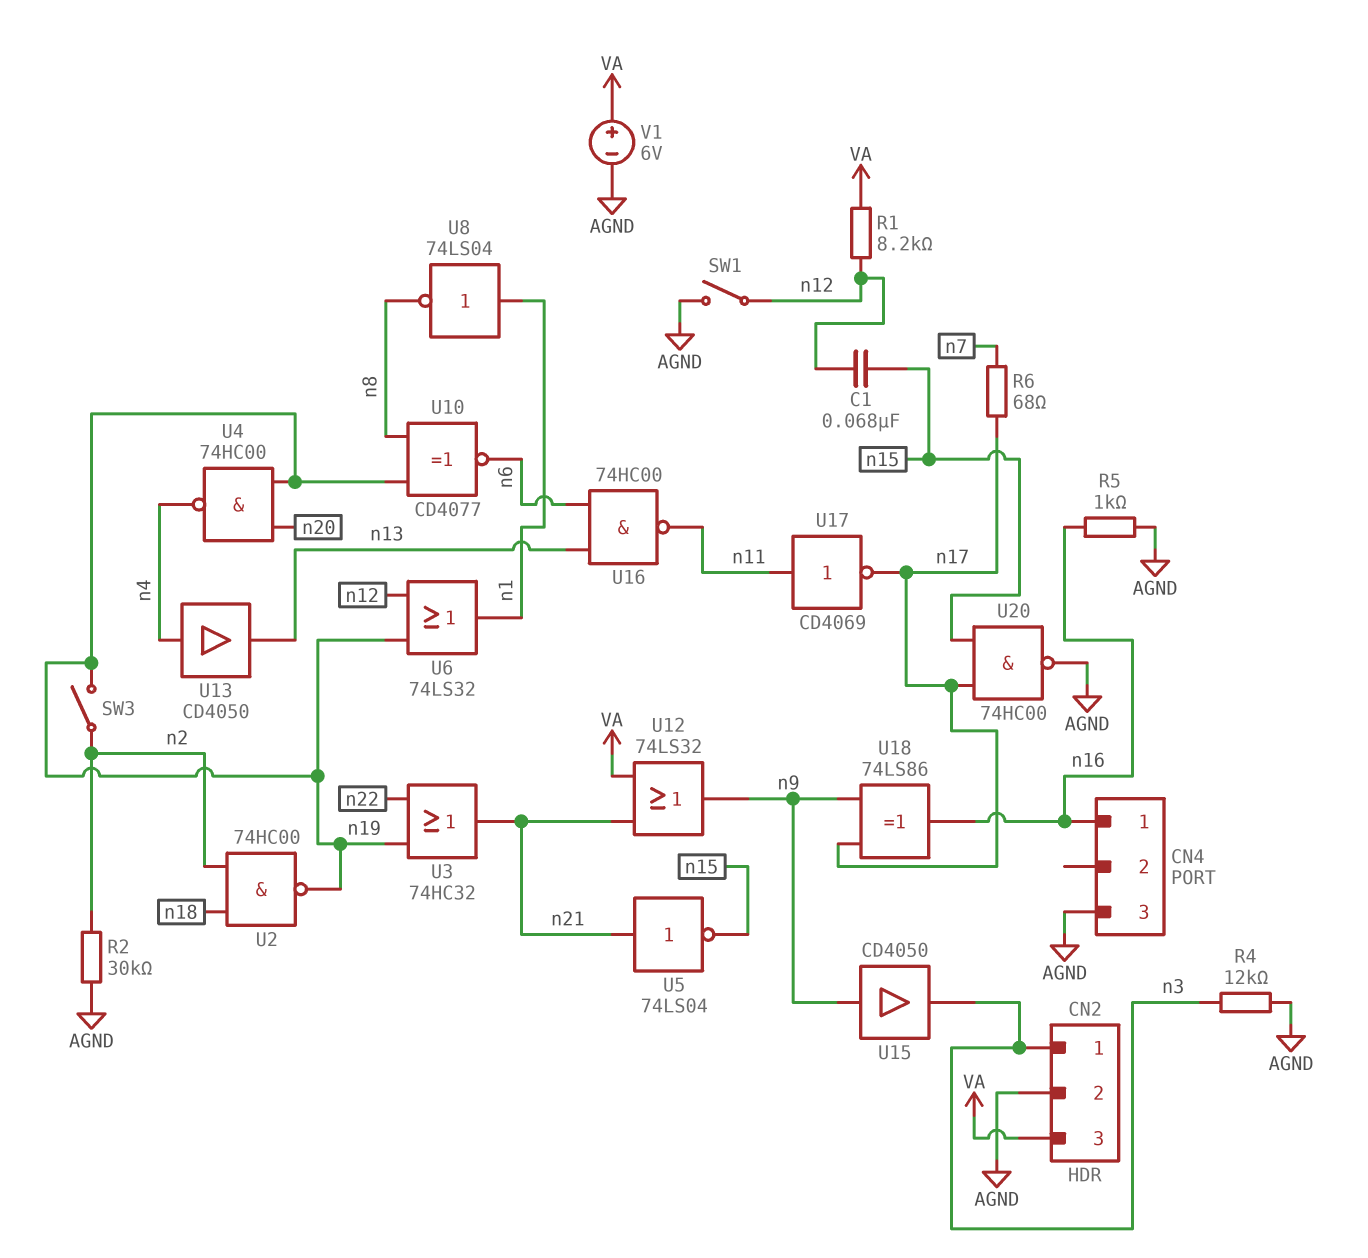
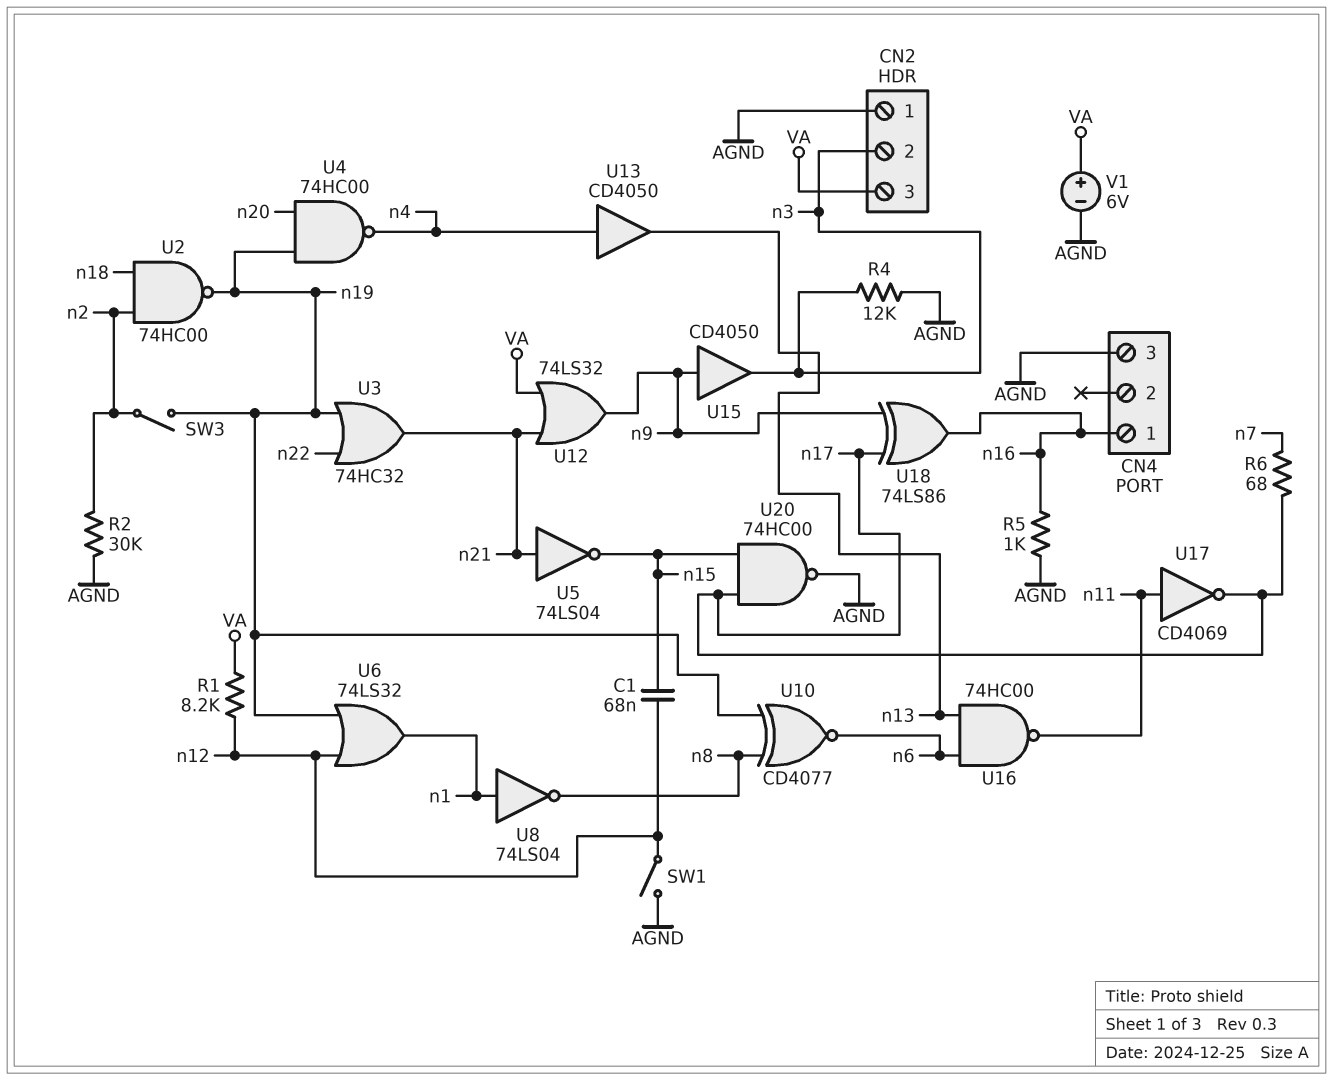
CN2 pin 1: n3 -> AGND
CN2 pin 2: AGND -> n3

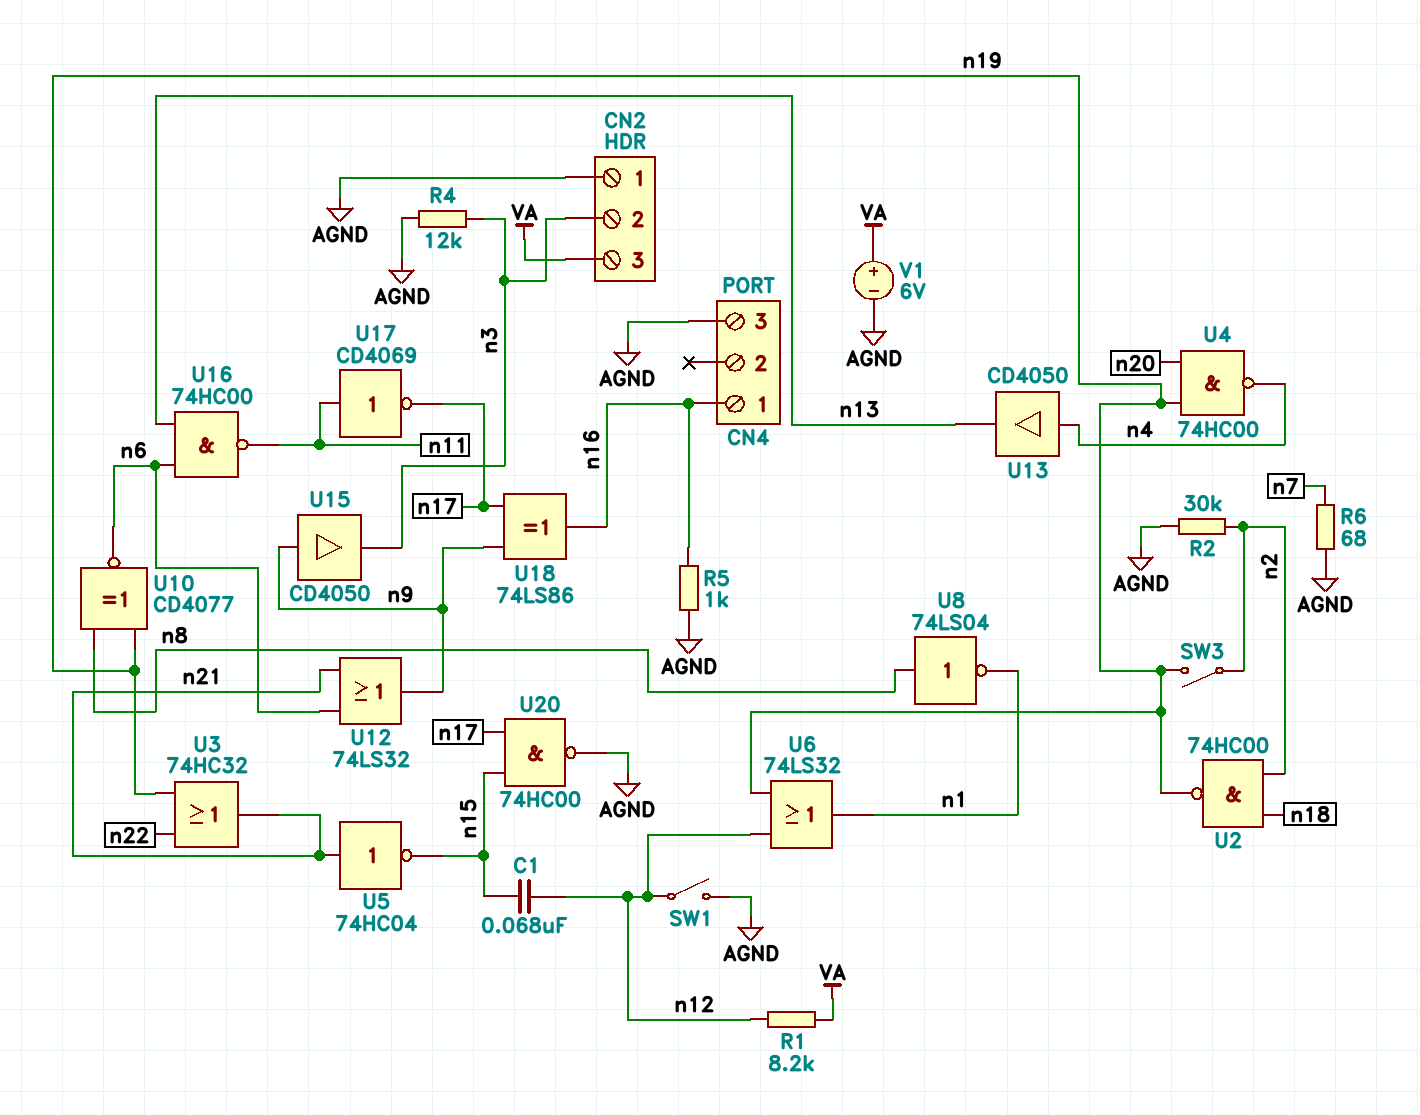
R6: 68 (n7, n17) -> 68 (AGND, n7)
U5: NOT 74LS04 (in n21, out n15) -> NOT 74HC04 (in n21, out n15)
U8: NOT 74LS04 (in n1, out n8) -> NOT 74LS04 (in n8, out n1)
U12: OR 74LS32 (in VA, in n21, out n9) -> OR 74LS32 (in n6, in n21, out n9)

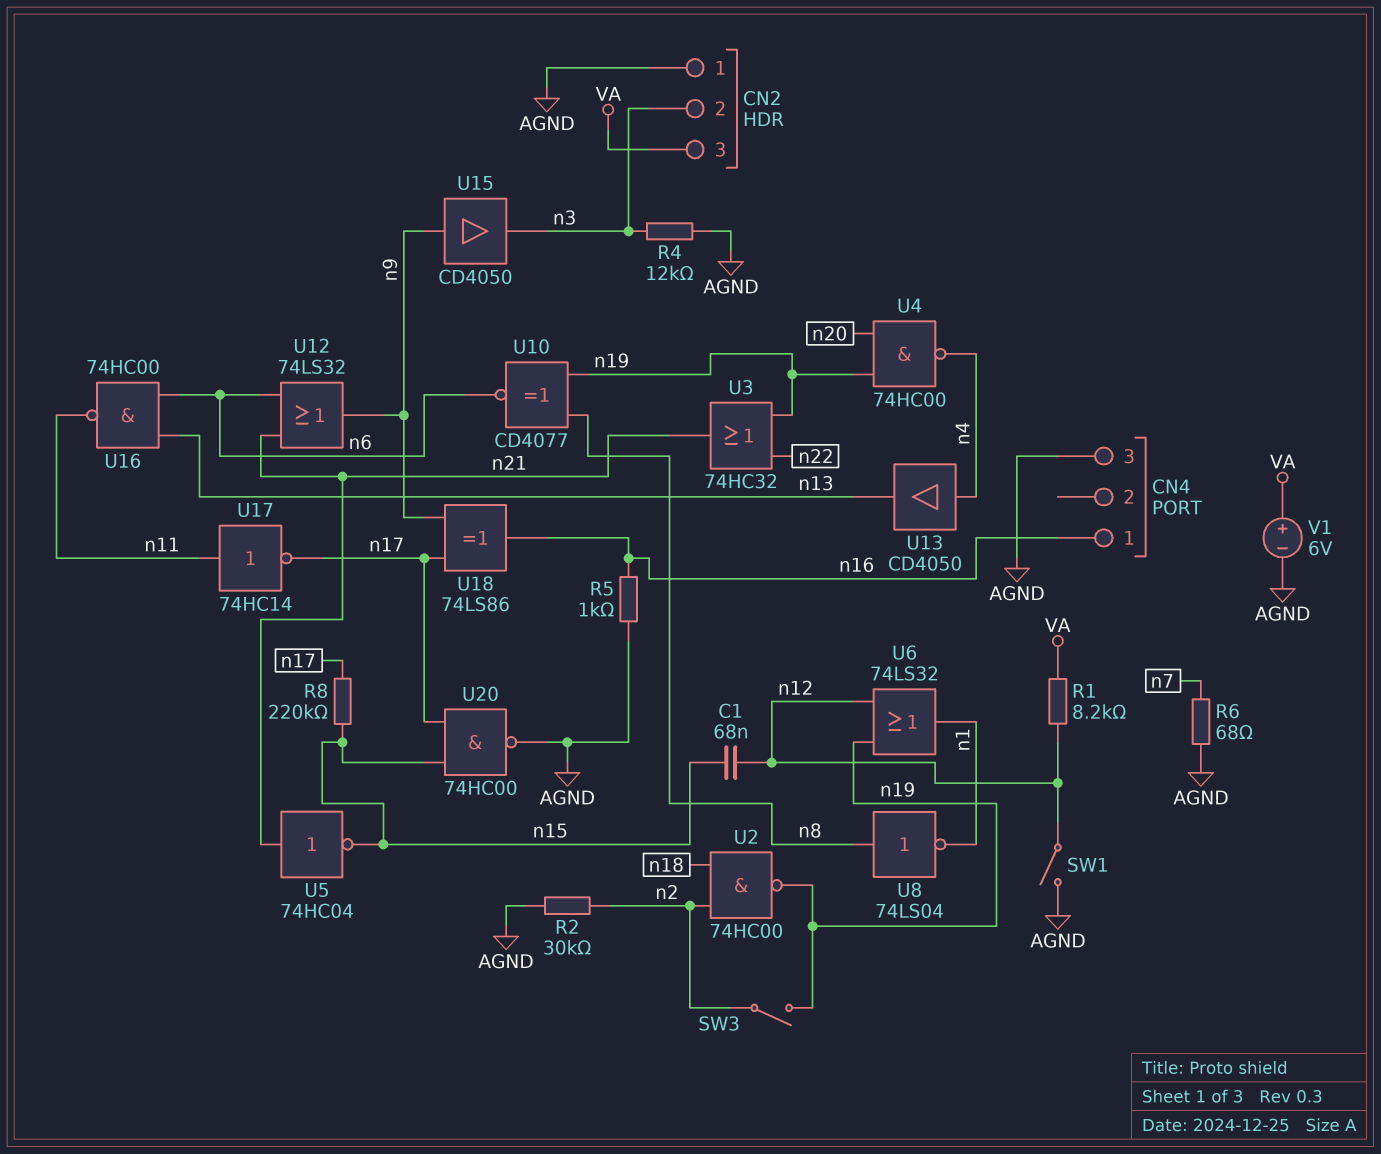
R8: none -> 220k (n15, n17)
U17: NOT CD4069 (in n11, out n17) -> NOT 74HC14 (in n11, out n17)

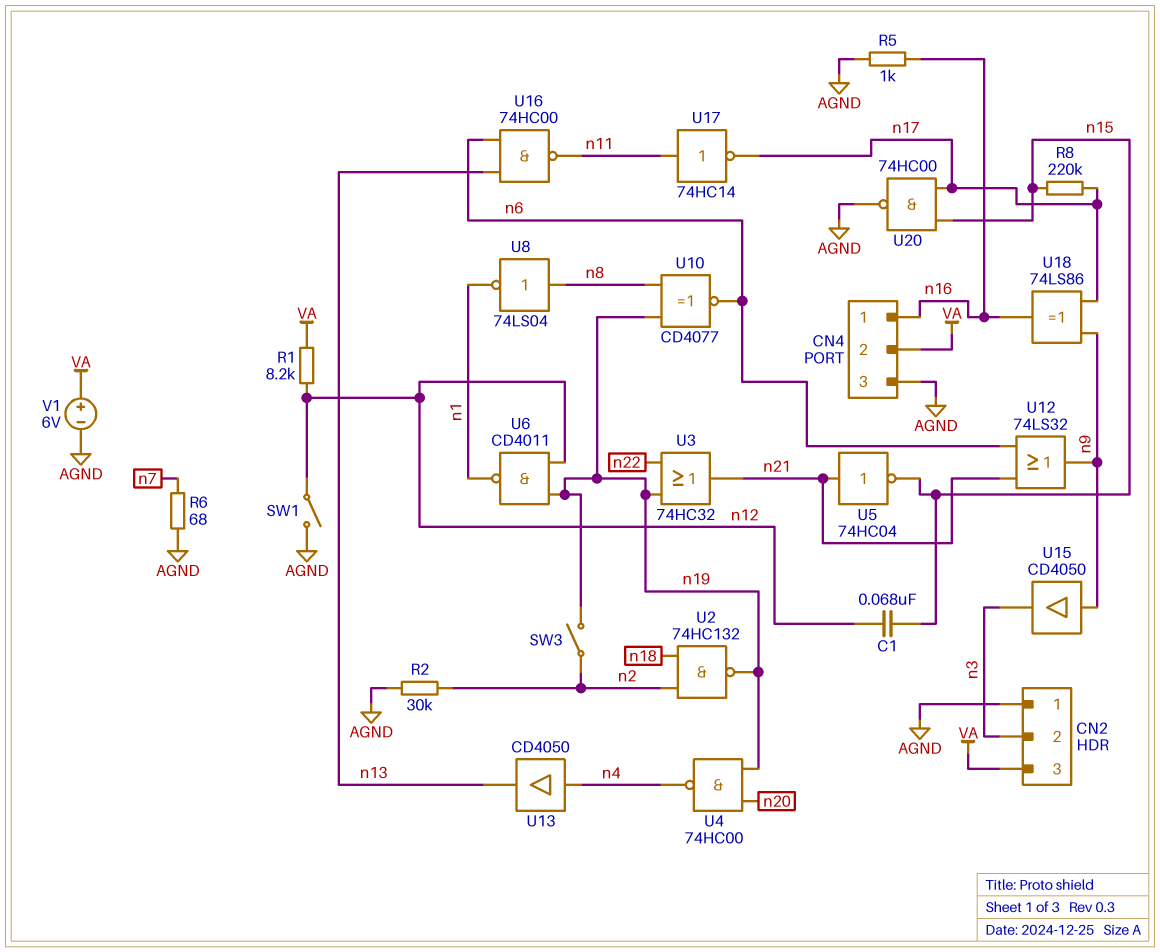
CN4 pin 2: none -> VA
R4: 12k (AGND, n3) -> none
U2: NAND 74HC00 (in n2, in n18, out n19) -> NAND 74HC132 (in n2, in n18, out n19)
U6: OR 74LS32 (in n12, in n19, out n1) -> NAND CD4011 (in n12, in n19, out n1)

